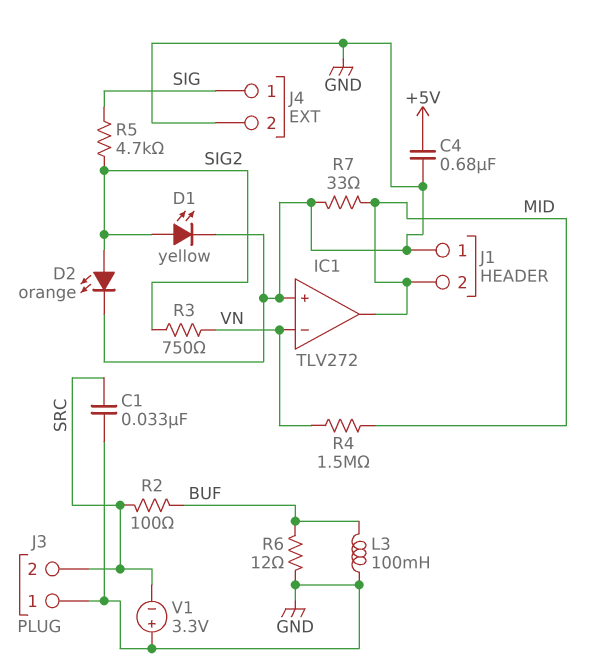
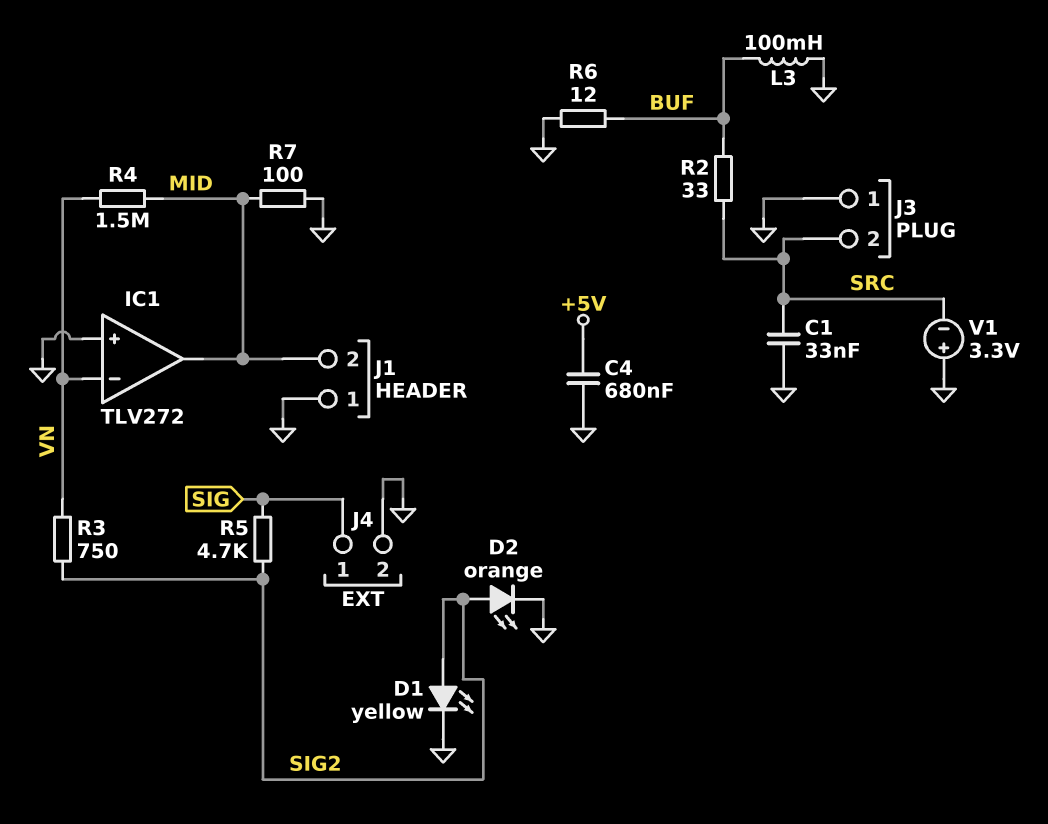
R2: 100 (BUF, SRC) -> 33 (BUF, SRC)
R7: 33 (GND, MID) -> 100 (GND, MID)

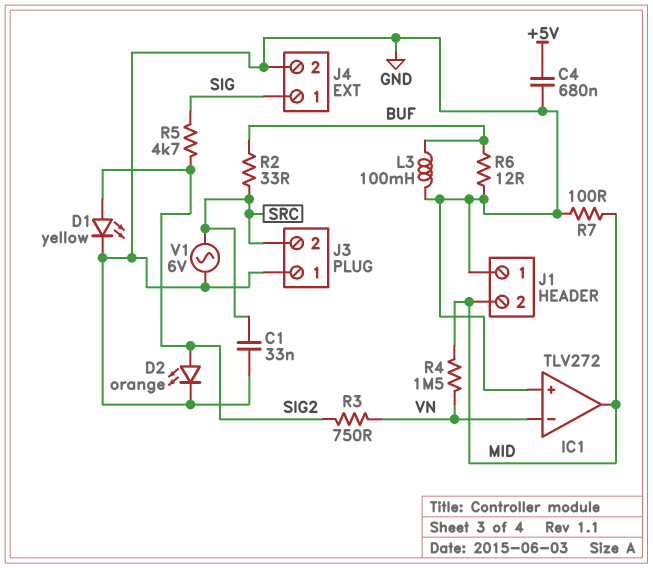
V1: 3.3V (plus GND, minus SRC) -> AC 6V (GND, SRC)

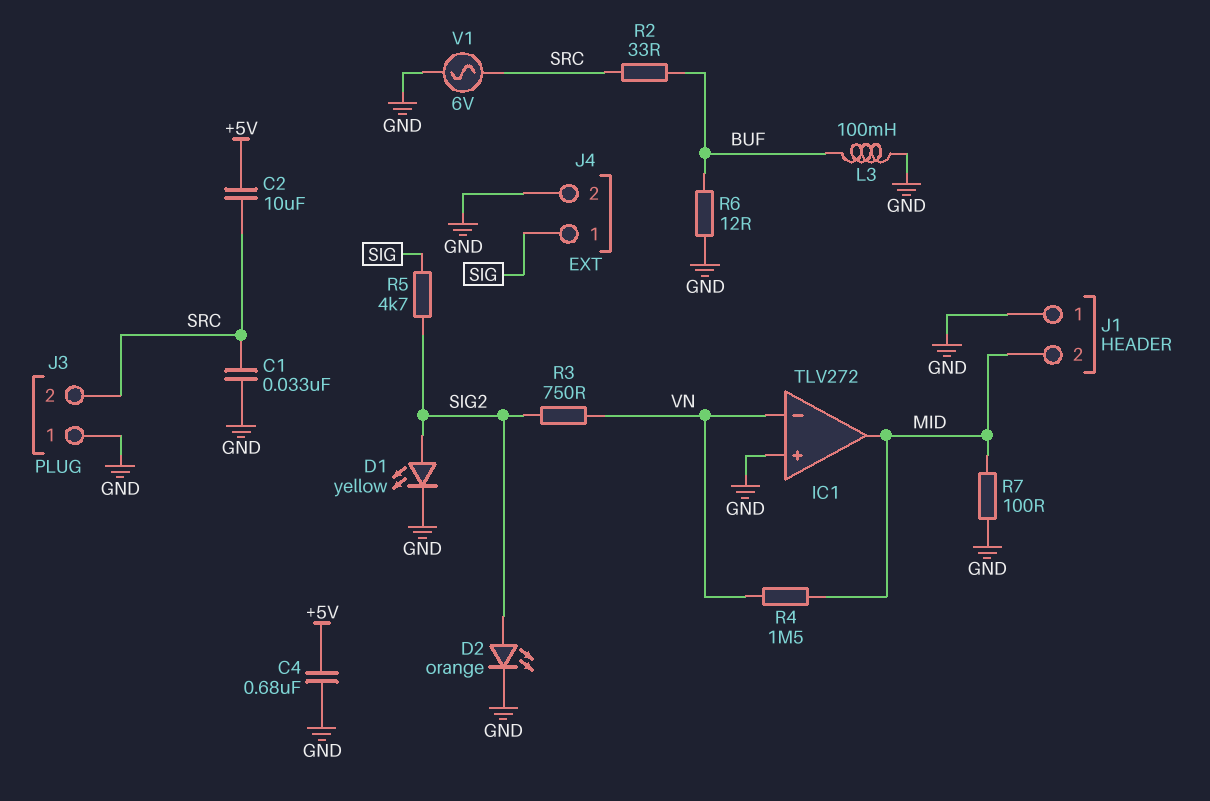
C2: none -> 10uF (+5V, SRC)

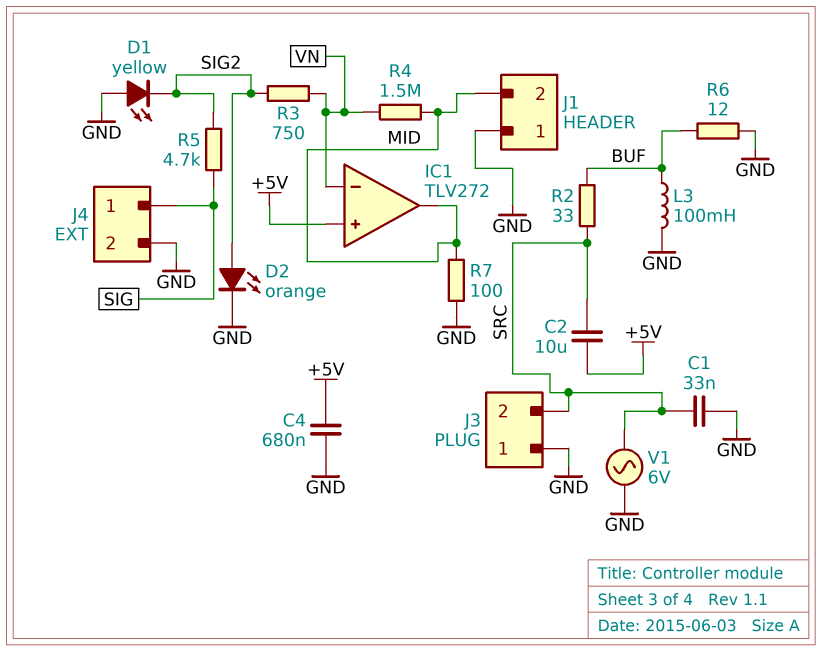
D1: LED yellow (A SIG2, K GND) -> LED yellow (A GND, K SIG2)
IC1 pin in+: GND -> +5V

